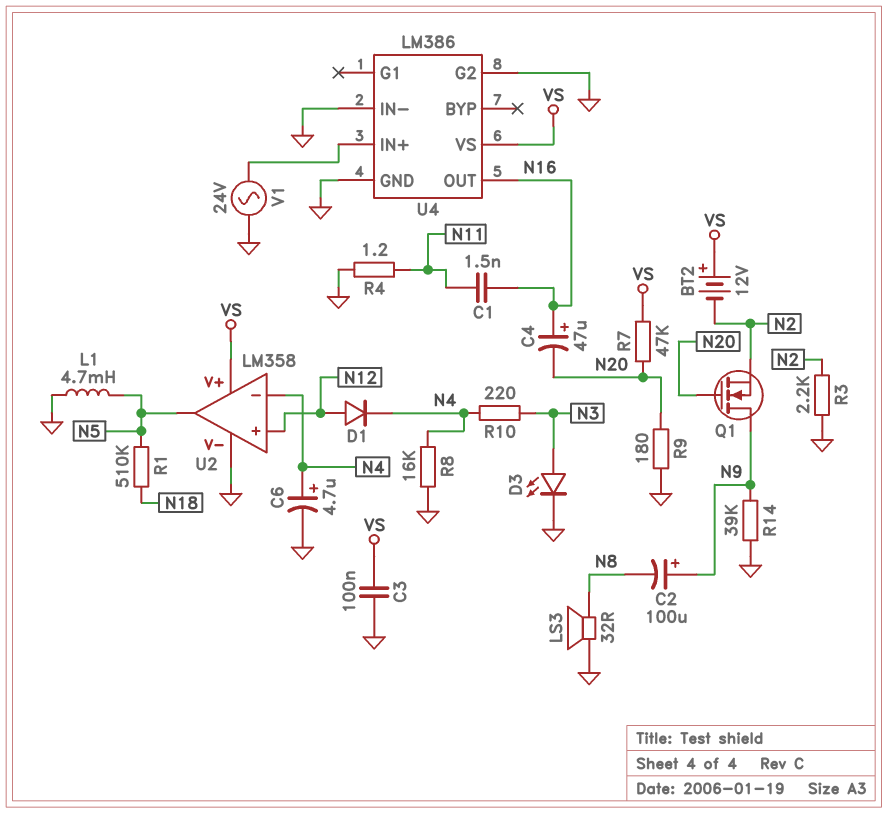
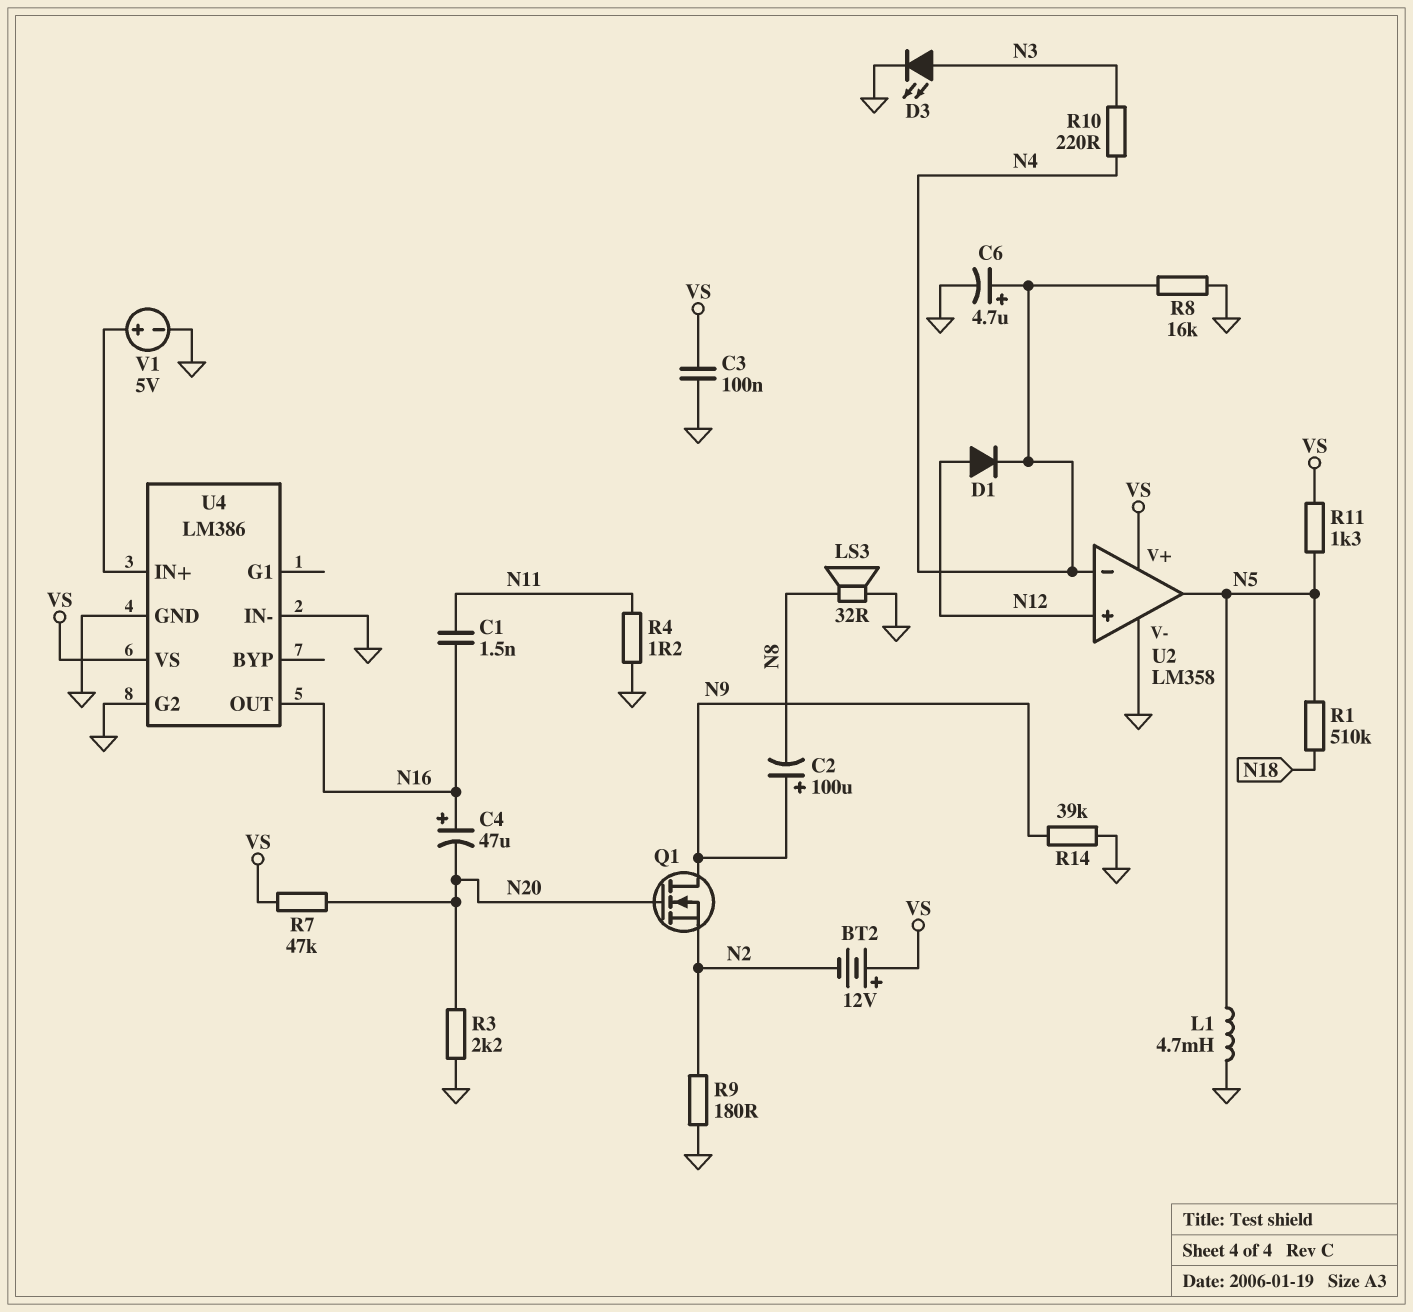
R3: 2.2k (GND, N2) -> 2.2k (GND, N20)
R9: 180 (GND, N20) -> 180 (GND, N2)
R11: none -> 1.3k (N5, VS)
V1: AC 24V (GND, U4/IN+) -> 5V (plus U4/IN+, minus GND)

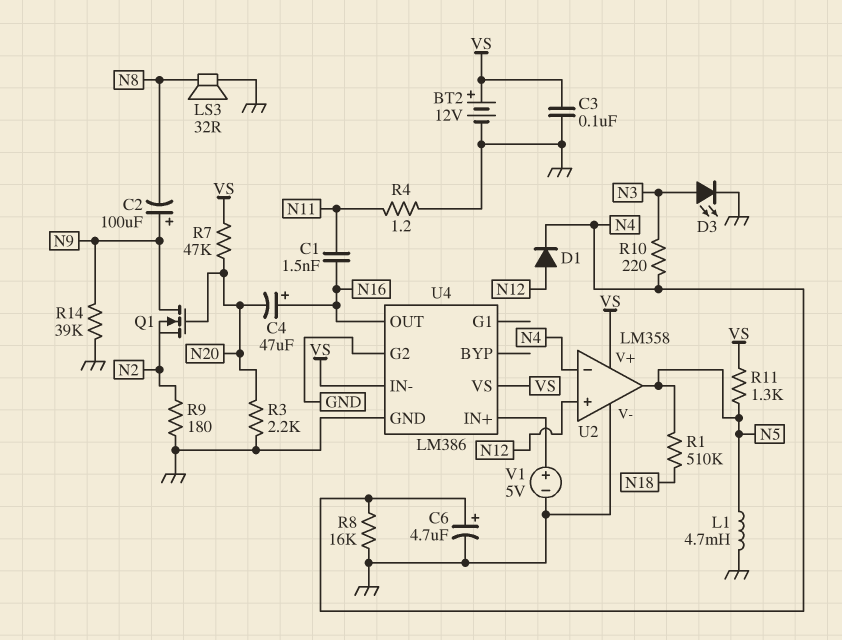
BT2: 12V (plus VS, minus N2) -> 12V (plus VS, minus GND)
U4 pin IN-: GND -> VS

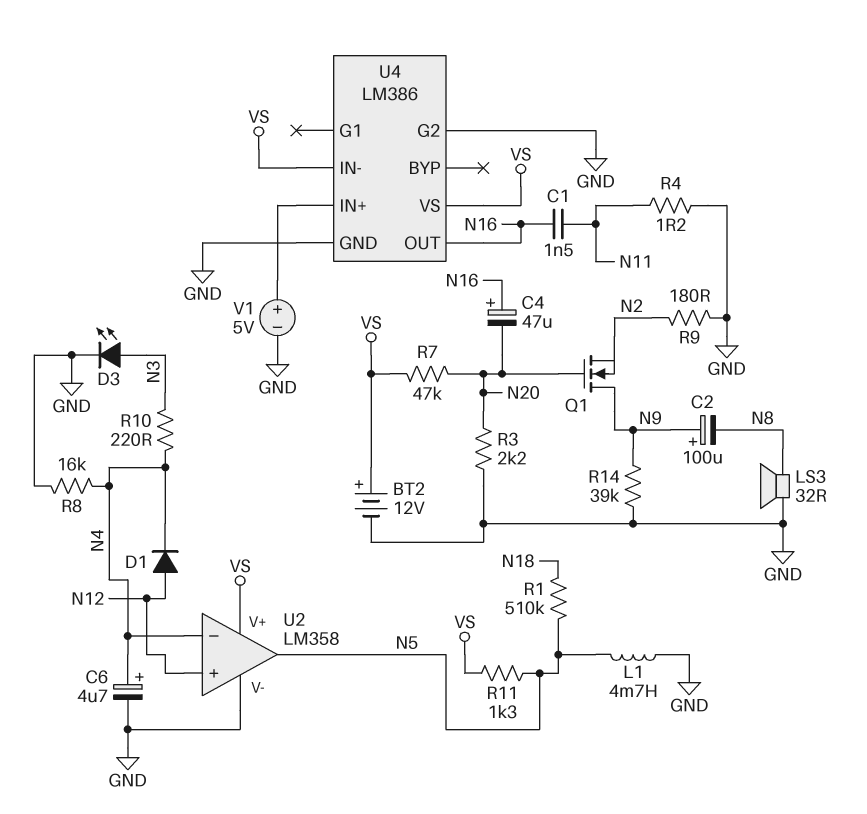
C3: 100nF (GND, VS) -> none

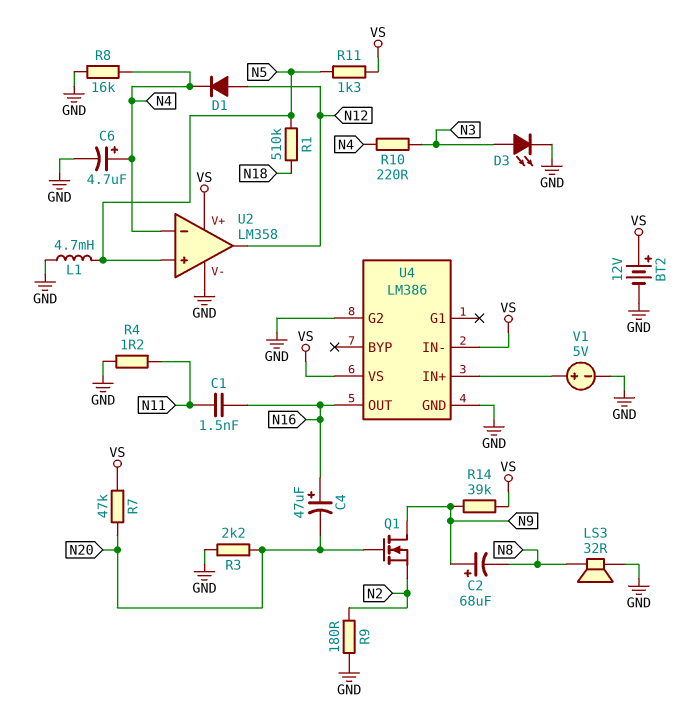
C2: 100uF (plus N9, minus N8) -> 68uF (plus N9, minus N8)
R14: 39k (GND, N9) -> 39k (N9, VS)
U2 pin in+: N12 -> N5
U2 pin out: N5 -> N12

